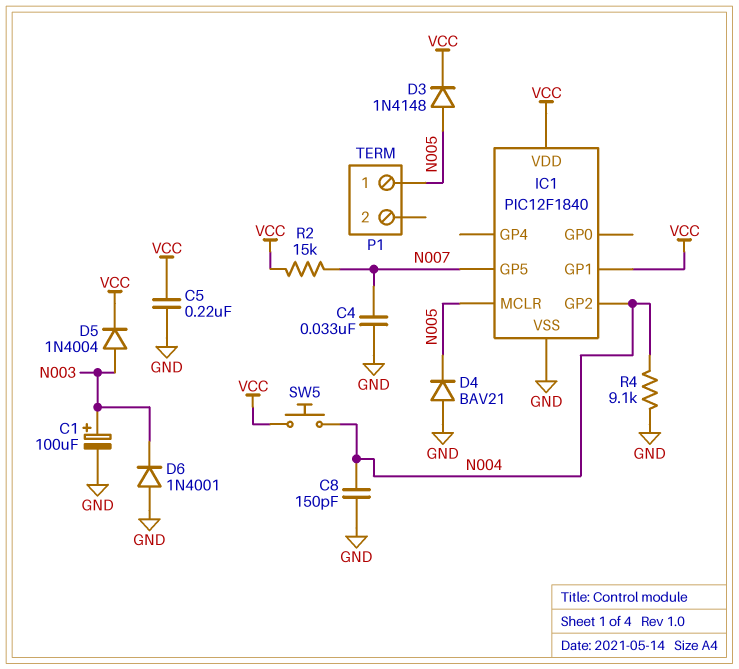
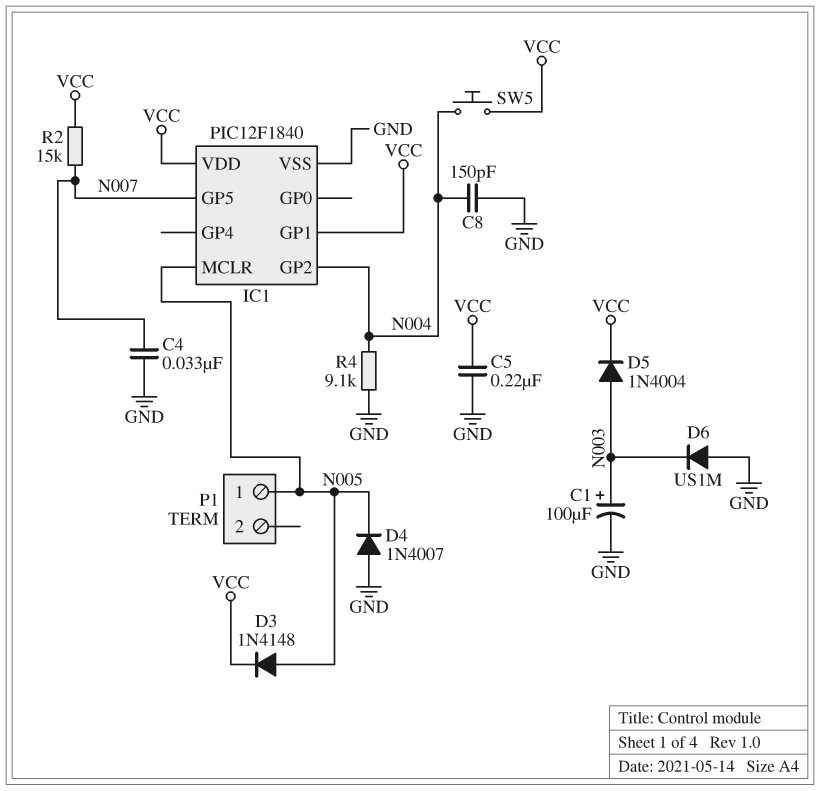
D4: diode BAV21 (A GND, K N005) -> diode 1N4007 (A GND, K N005)
D6: diode 1N4001 (A GND, K N003) -> diode US1M (A GND, K N003)

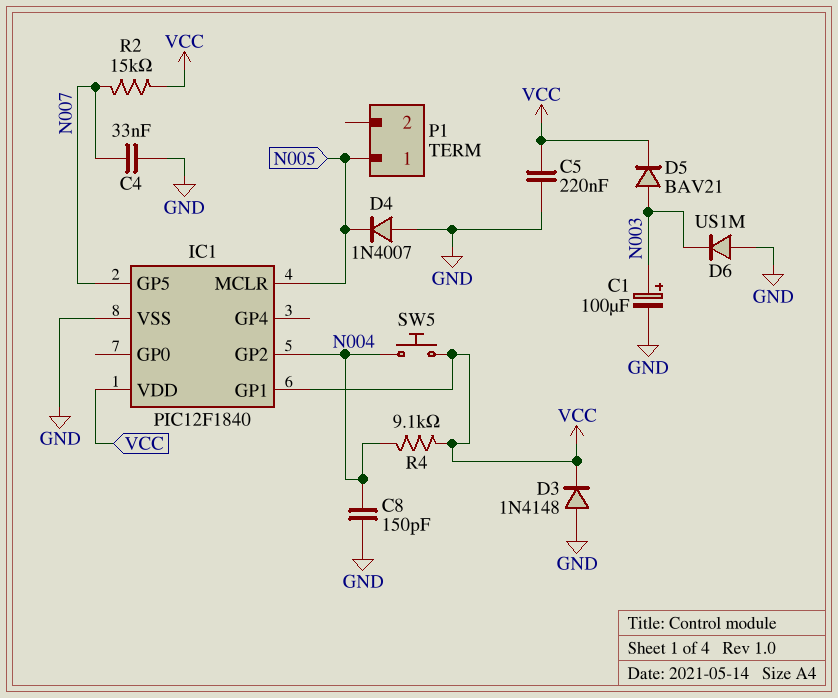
D3: diode 1N4148 (A N005, K VCC) -> diode 1N4148 (A GND, K VCC)
D5: diode 1N4004 (A N003, K VCC) -> diode BAV21 (A N003, K VCC)
R4: 9.1k (GND, N004) -> 9.1k (N004, VCC)

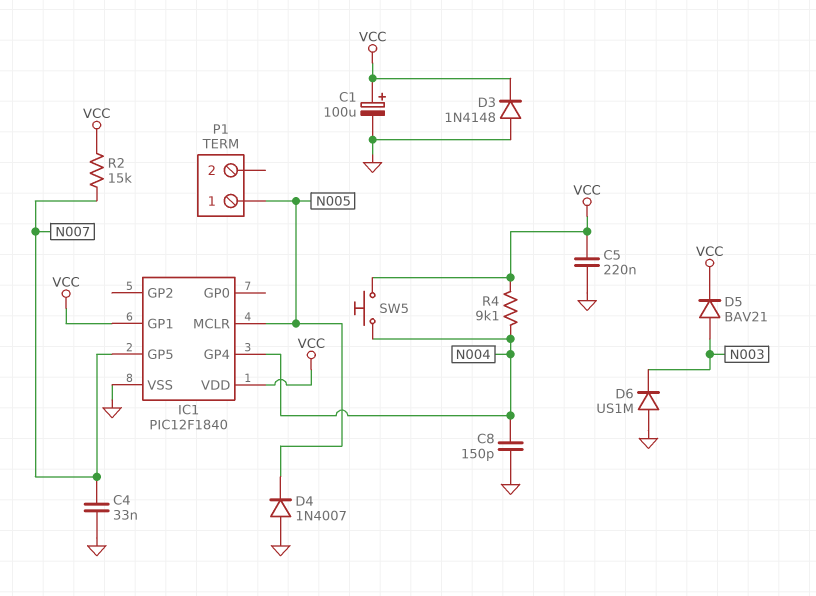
C1: 100uF (plus N003, minus GND) -> 100uF (plus VCC, minus GND)
IC1 pin GP2: N004 -> none
IC1 pin GP4: none -> N004

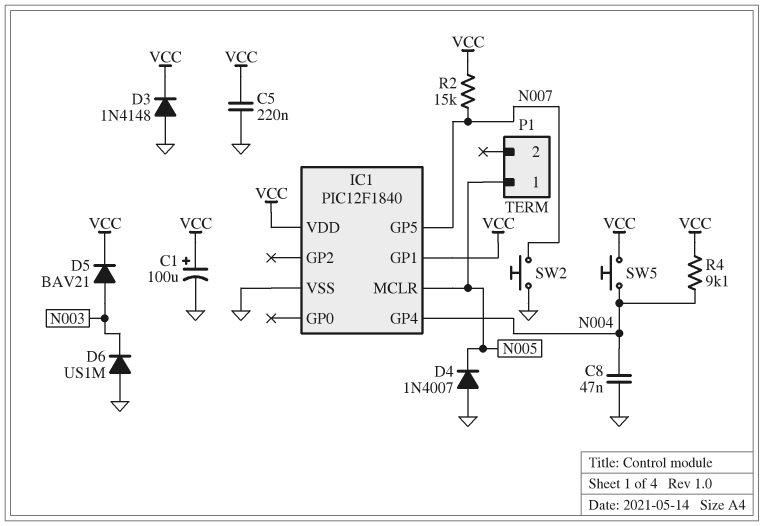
C4: 33nF (GND, N007) -> none
C8: 150pF (GND, N004) -> 47nF (GND, N004)
SW2: none -> button (GND, N007)

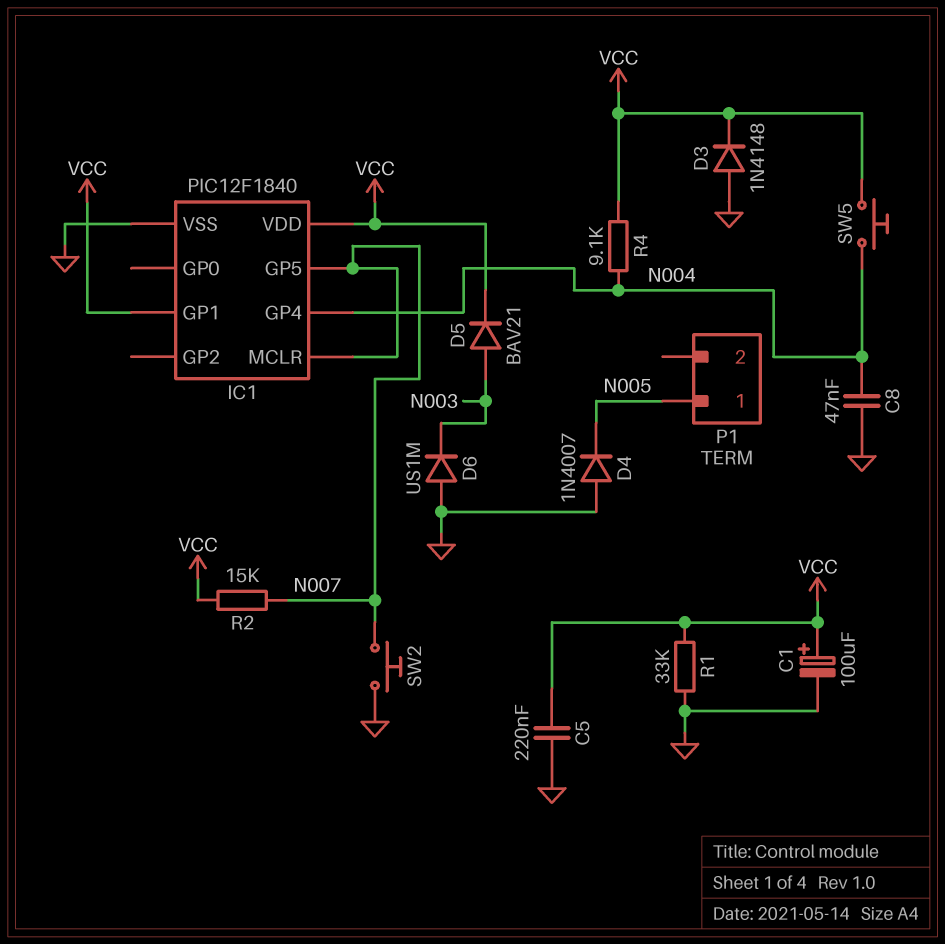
IC1 pin MCLR: N005 -> N007
R1: none -> 33k (GND, VCC)

